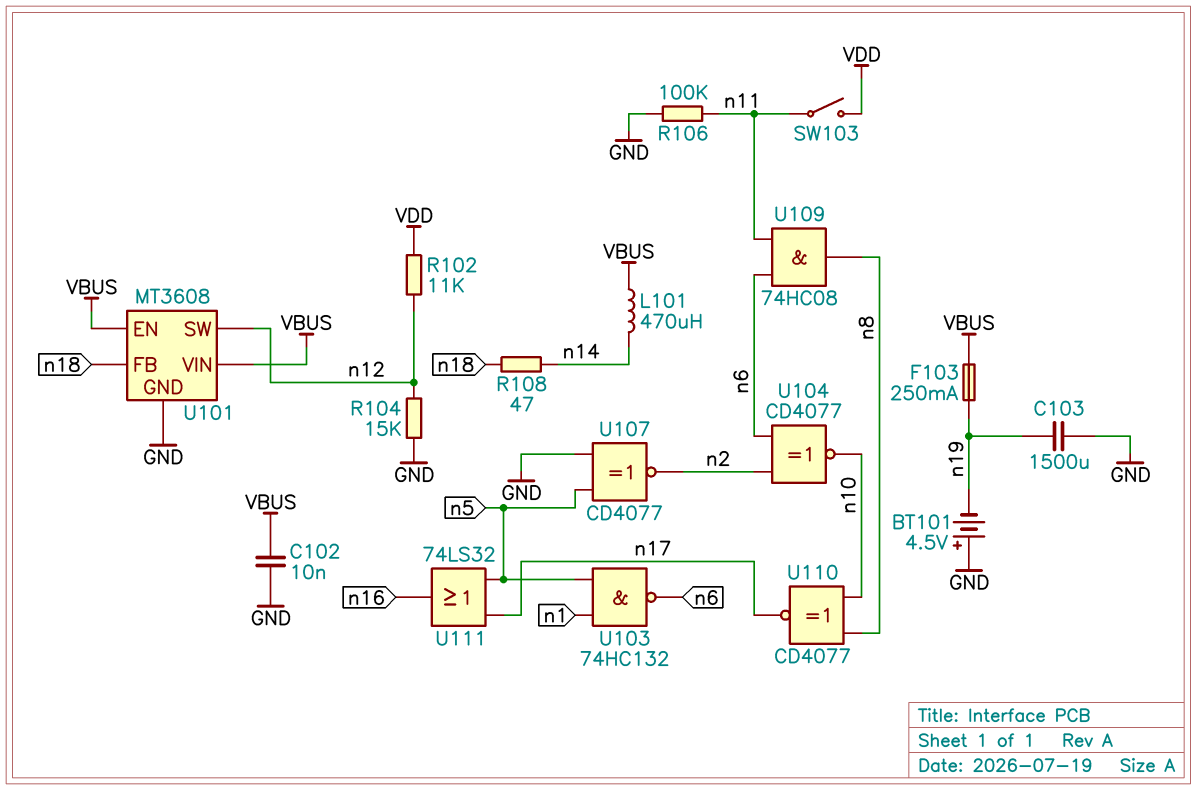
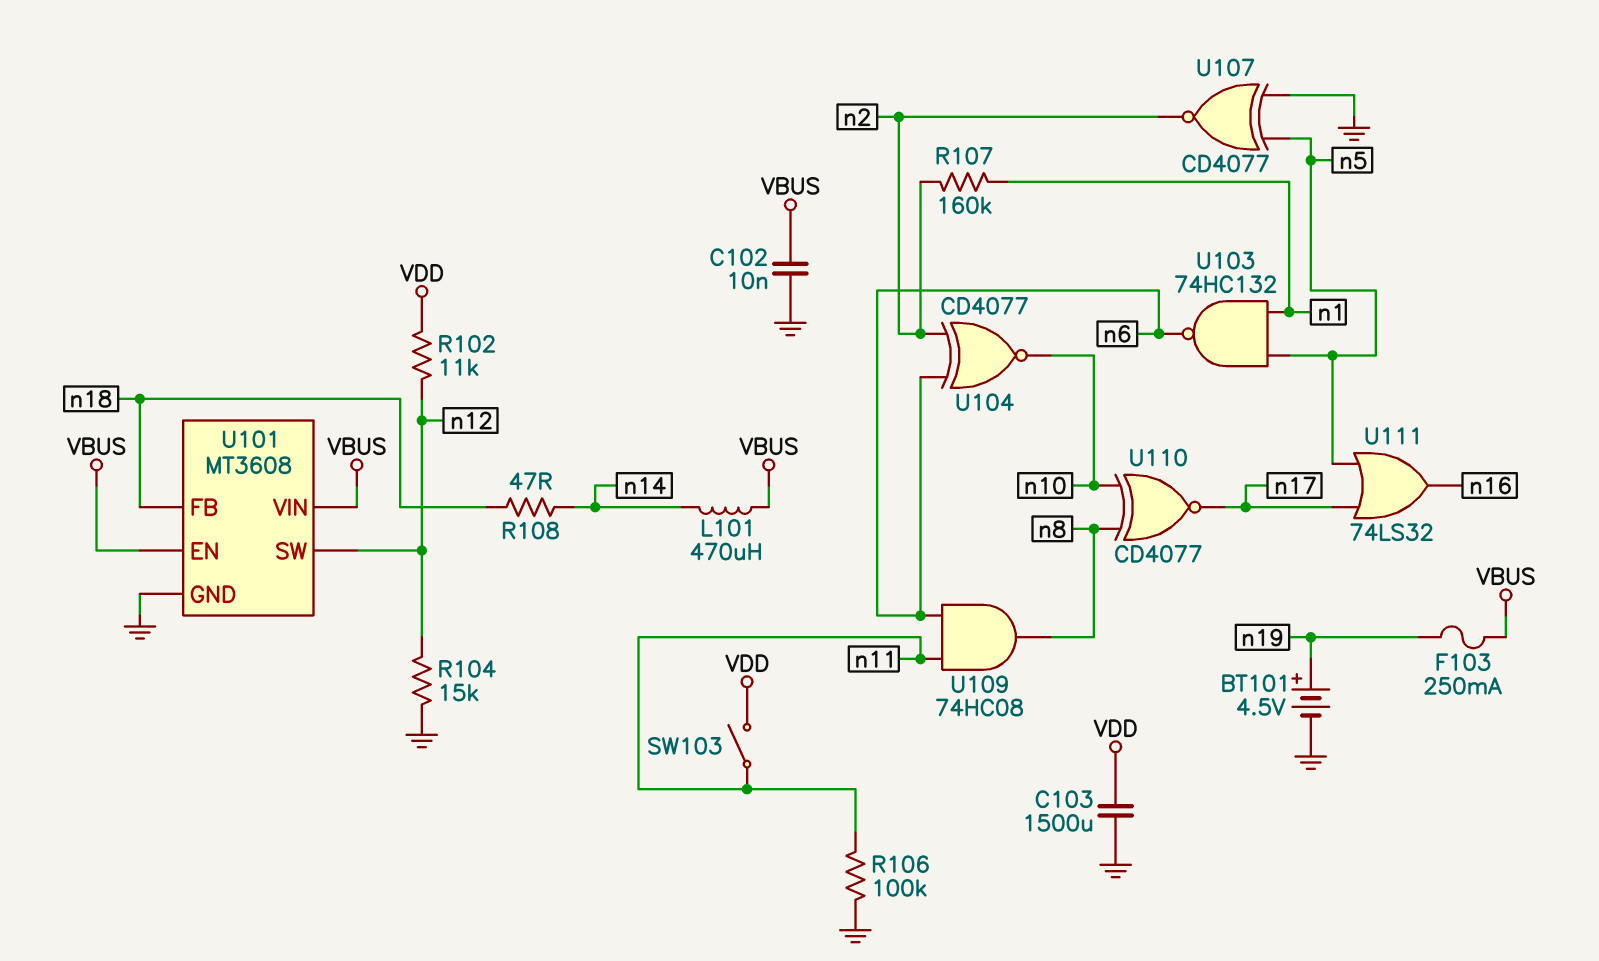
BT101: 4.5V (plus GND, minus n19) -> 4.5V (plus n19, minus GND)
C103: 1500uF (GND, n19) -> 1500uF (GND, VDD)
R107: none -> 160k (n1, n2)

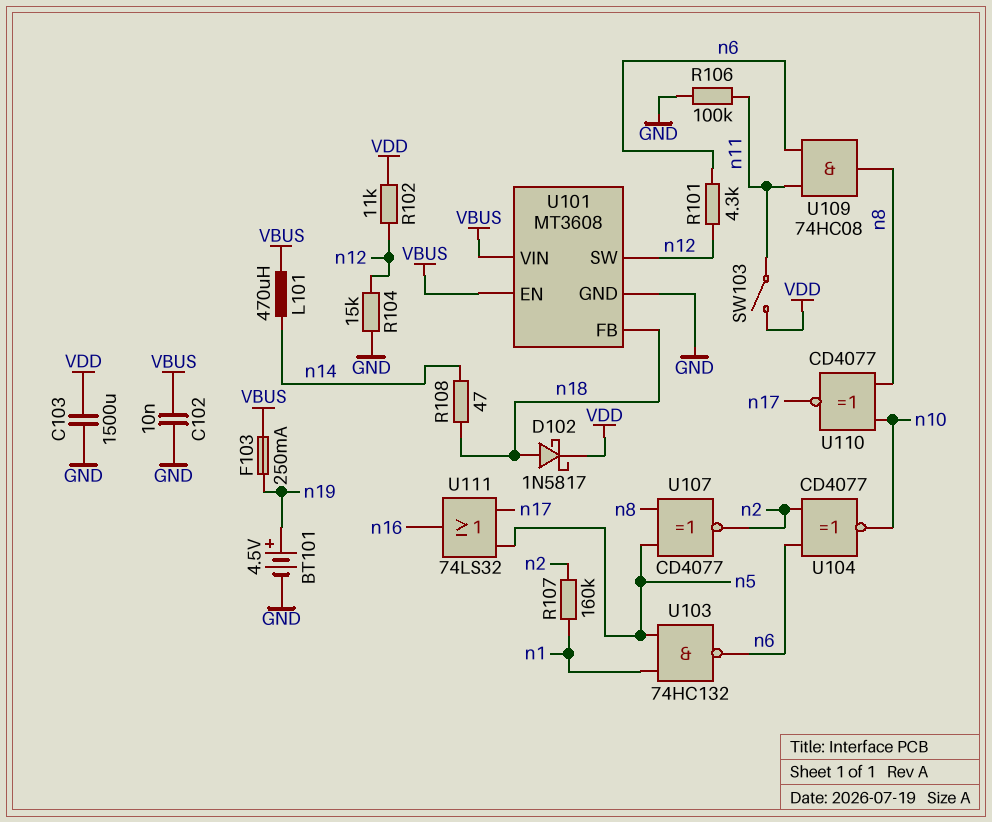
D102: none -> schottky 1N5817 (A n18, K VDD)
R101: none -> 4.3k (n6, n12)
U107: XNOR CD4077 (in GND, in n5, out n2) -> XNOR CD4077 (in n5, in n8, out n2)

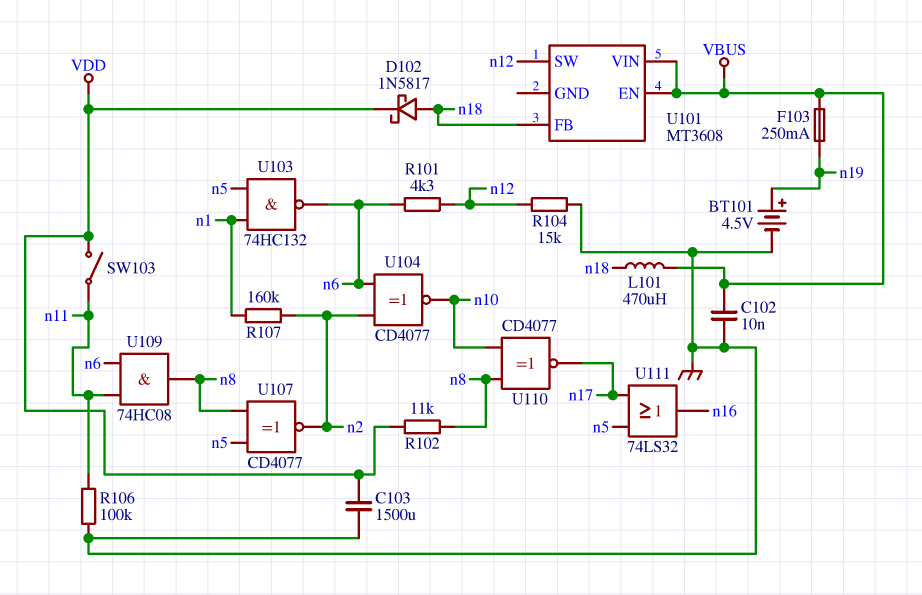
L101: 470uH (VBUS, n14) -> 470uH (VBUS, n18)
R102: 11k (VDD, n12) -> 11k (VDD, n8)
R108: 47 (n14, n18) -> none
U101 pin GND: GND -> none

